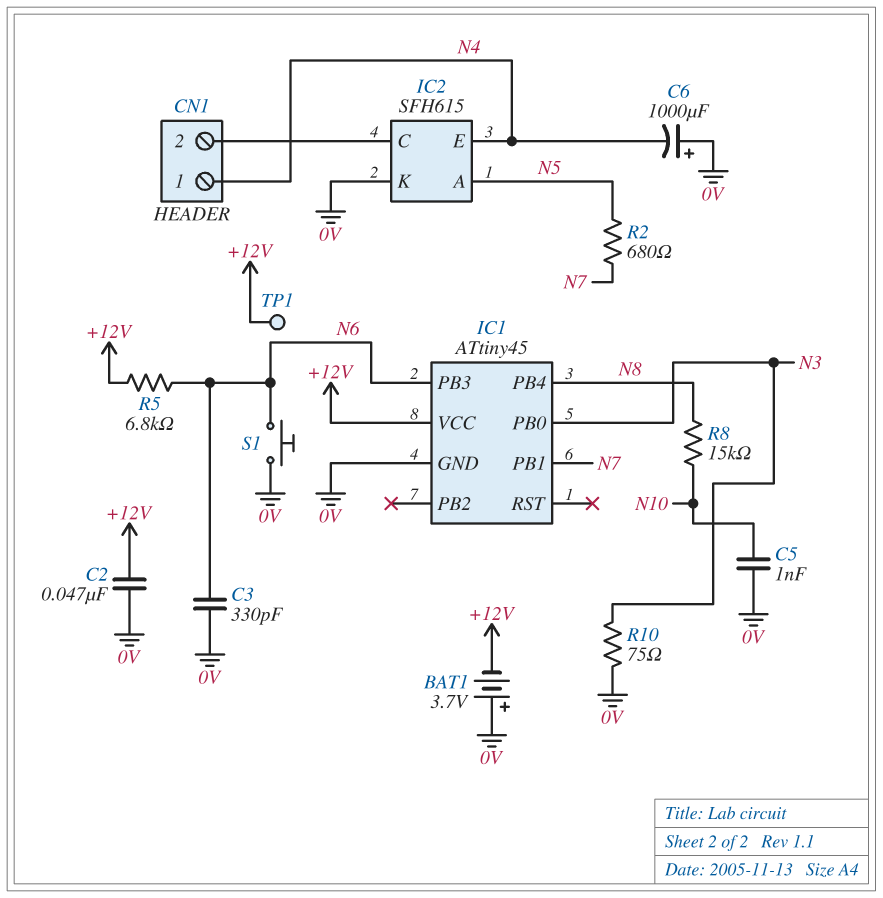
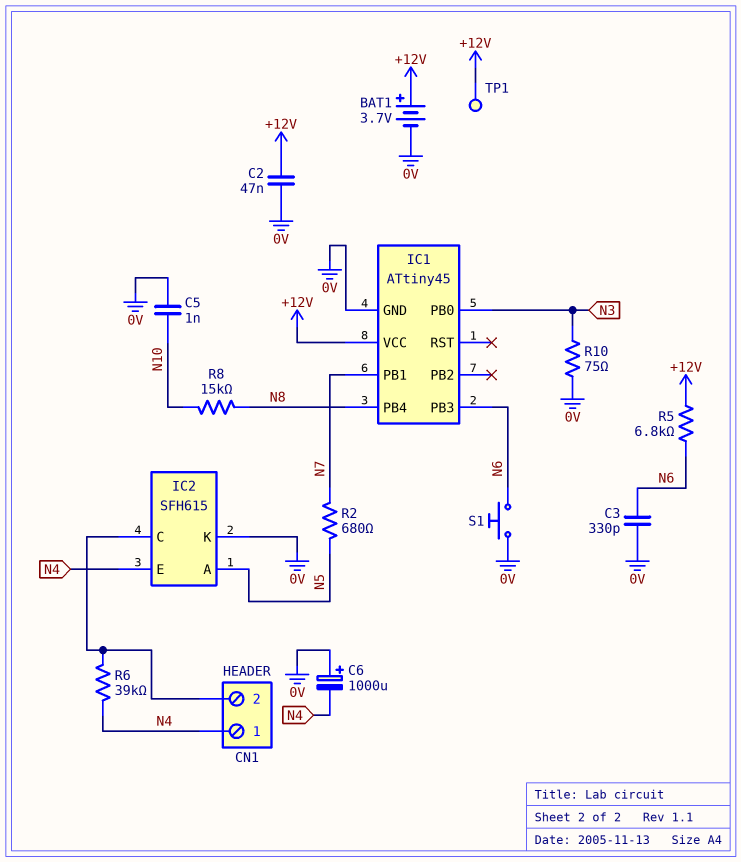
BAT1: 3.7V (plus 0V, minus +12V) -> 3.7V (plus +12V, minus 0V)
R6: none -> 39k (CN1/2, N4)

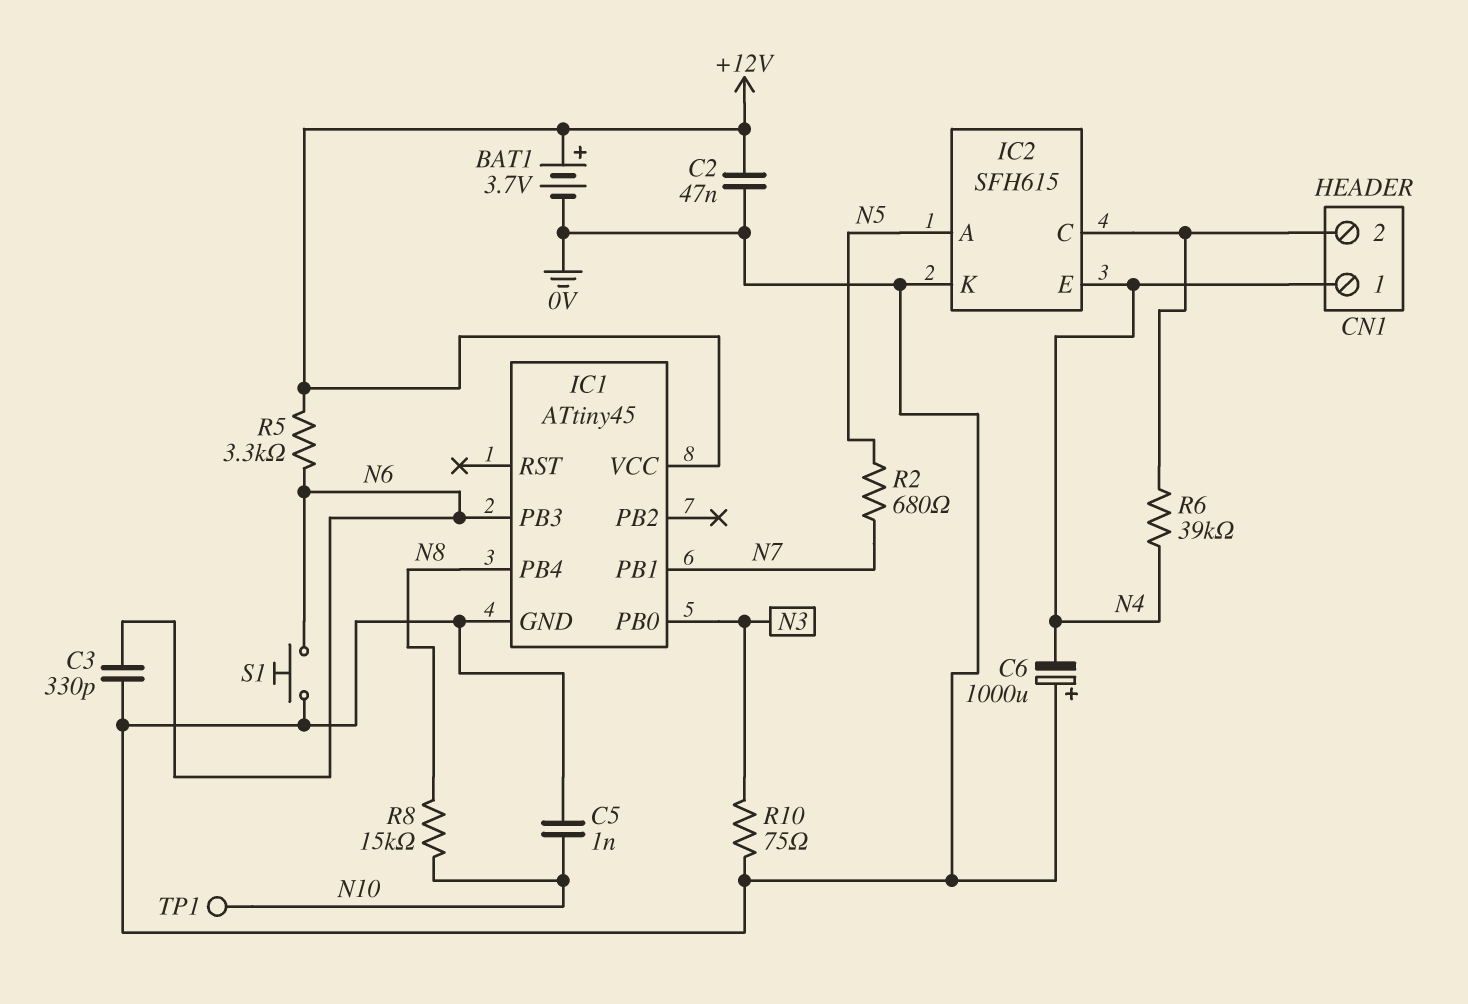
R5: 6.8k (+12V, N6) -> 3.3k (+12V, N6)
TP1: test point (+12V) -> test point (N10)

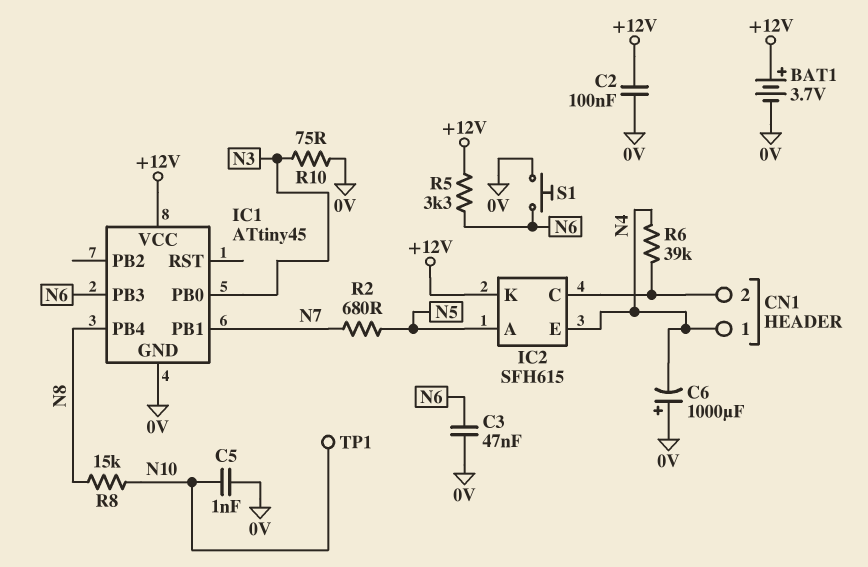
C2: 47nF (+12V, 0V) -> 100nF (+12V, 0V)
C3: 330pF (0V, N6) -> 47nF (0V, N6)
IC2 pin K: 0V -> +12V

